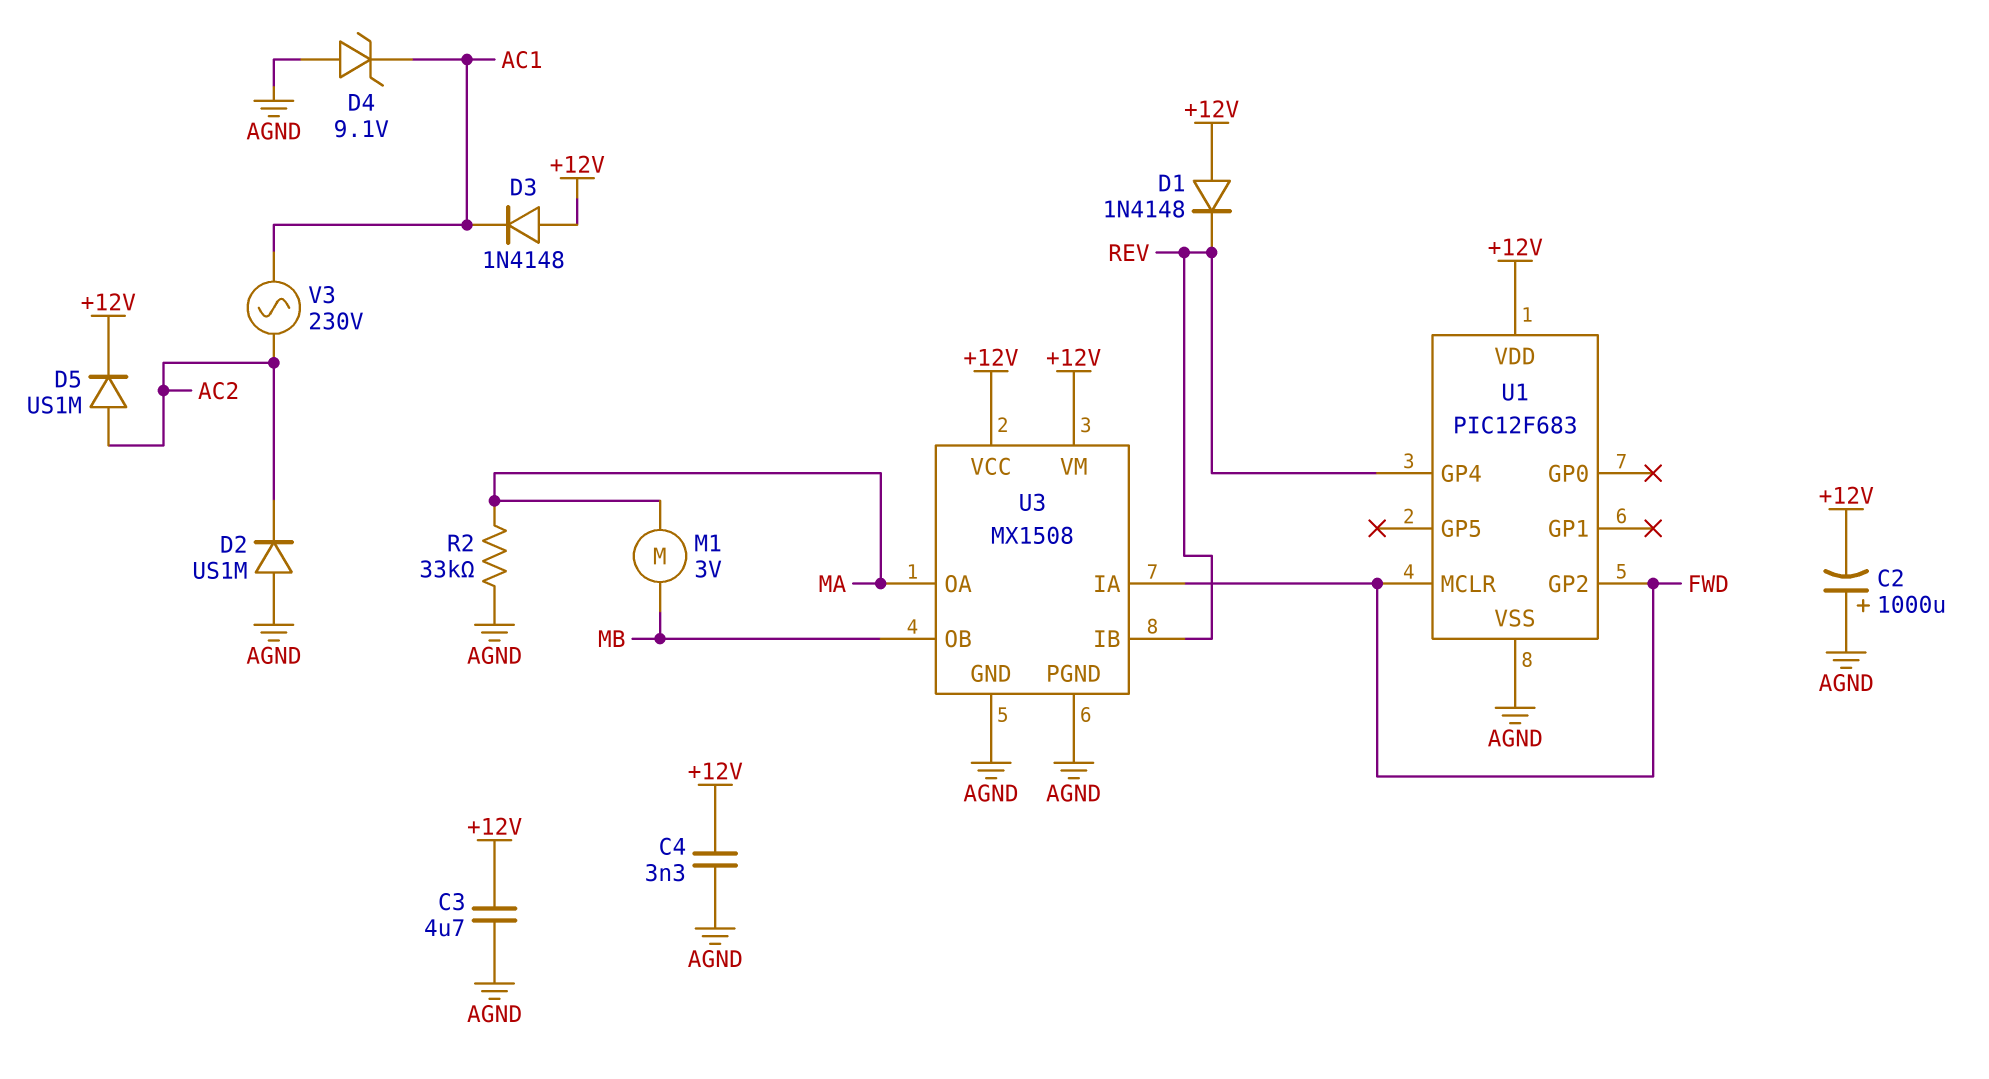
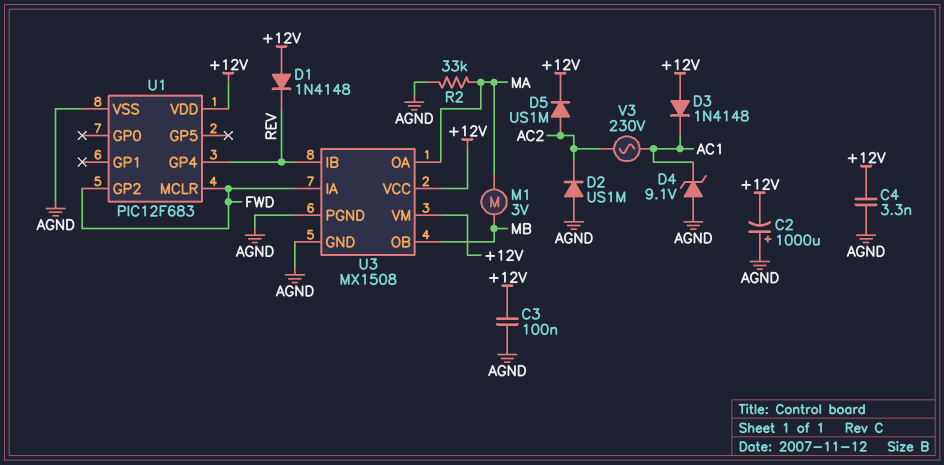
C3: 4.7uF (+12V, AGND) -> 100nF (+12V, AGND)

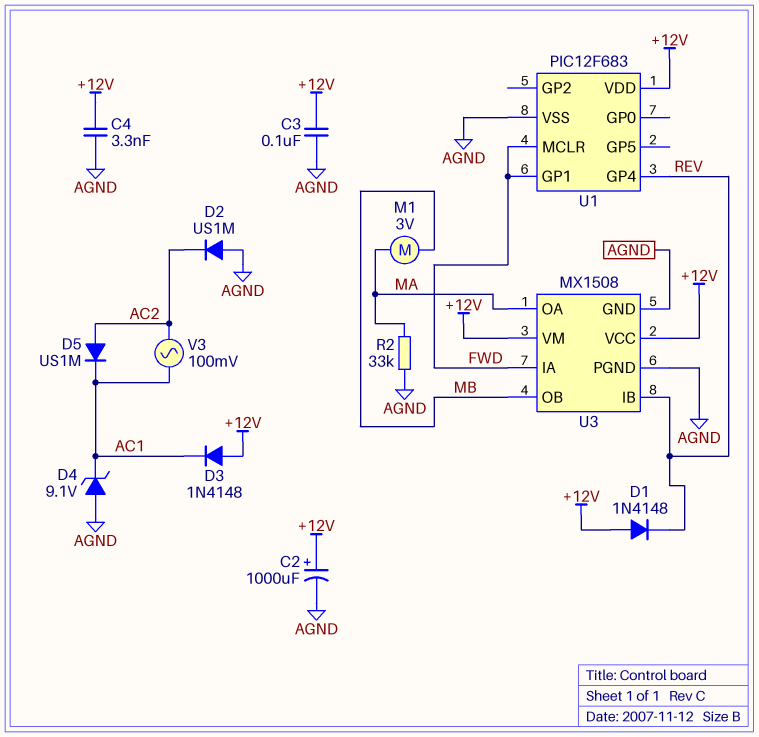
C2: 1000uF (plus AGND, minus +12V) -> 1000uF (plus +12V, minus AGND)
D5: diode US1M (A AC2, K +12V) -> diode US1M (A AC2, K AC1)
U1 pin GP1: none -> FWD
U1 pin GP2: FWD -> none
V3: AC 230V (AC1, AC2) -> AC 100mV (AC1, AC2)

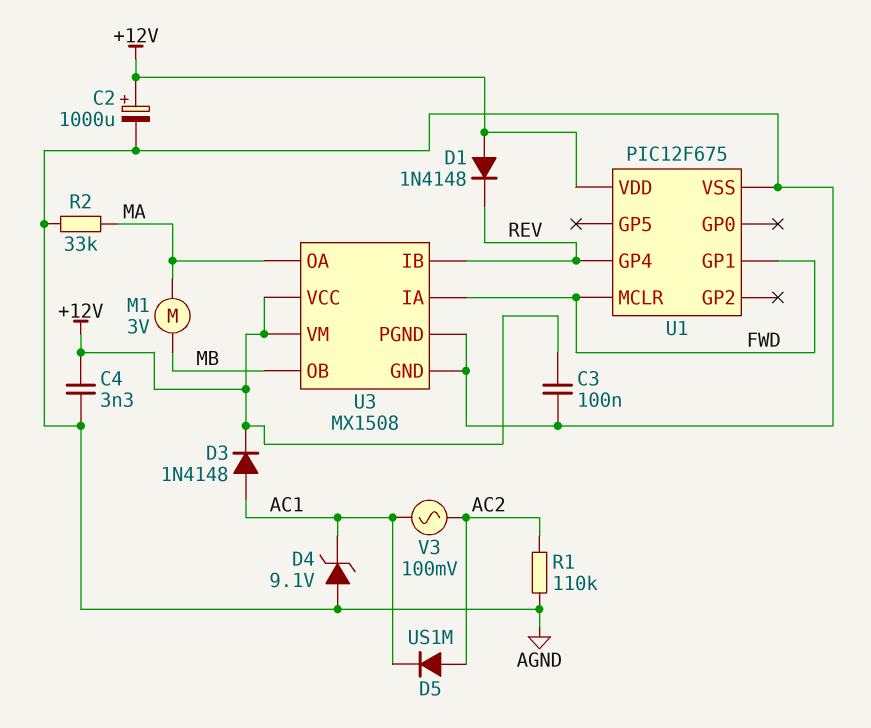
D2: diode US1M (A AGND, K AC2) -> none
D3: diode 1N4148 (A +12V, K AC1) -> diode 1N4148 (A AC1, K +12V)
R1: none -> 110k (AC2, AGND)
U1: PIC12F683 -> PIC12F675

